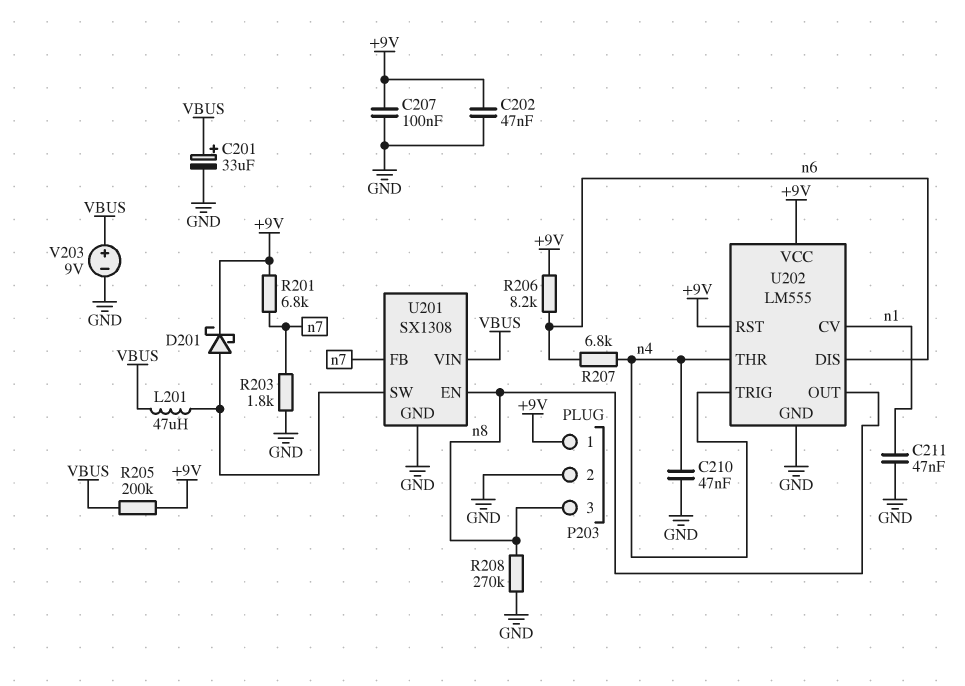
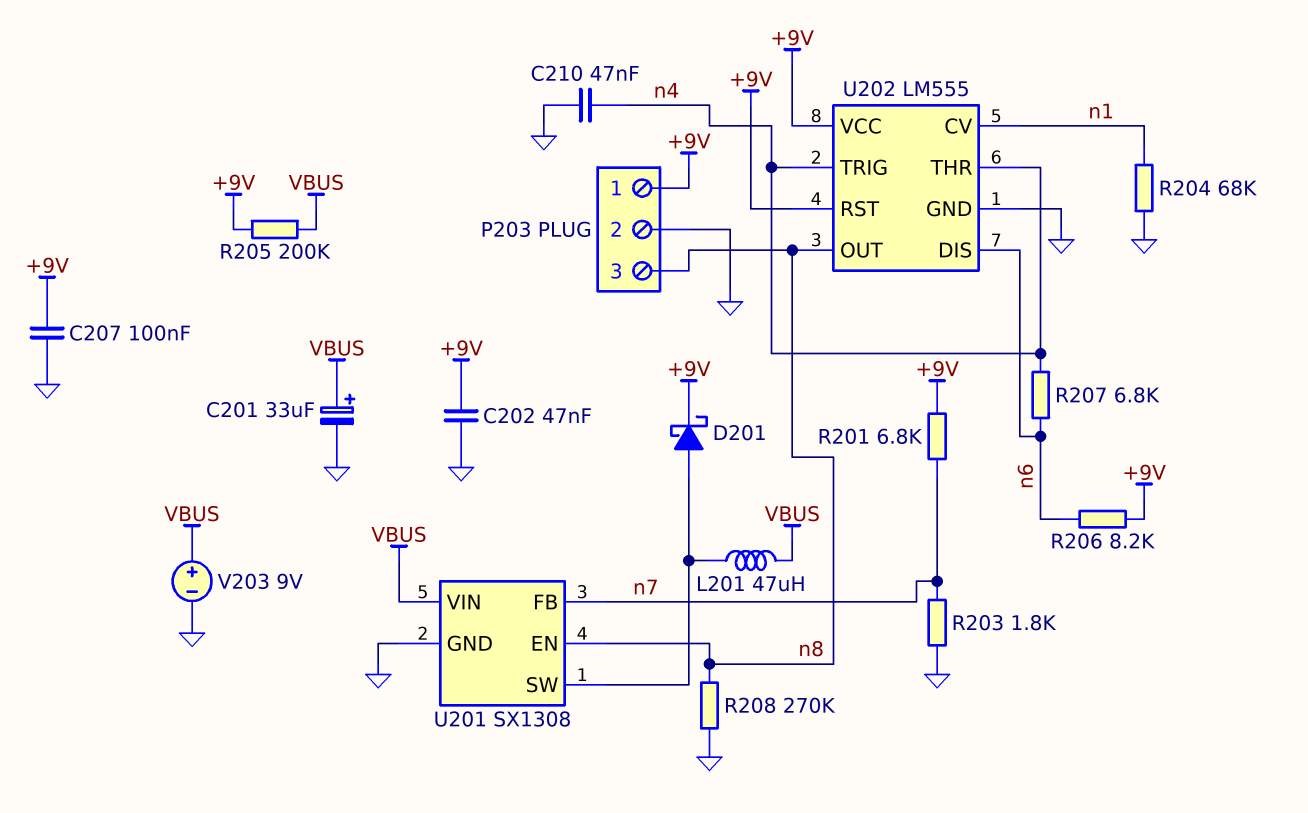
C211: 47nF (GND, n1) -> none
R204: none -> 68k (GND, n1)

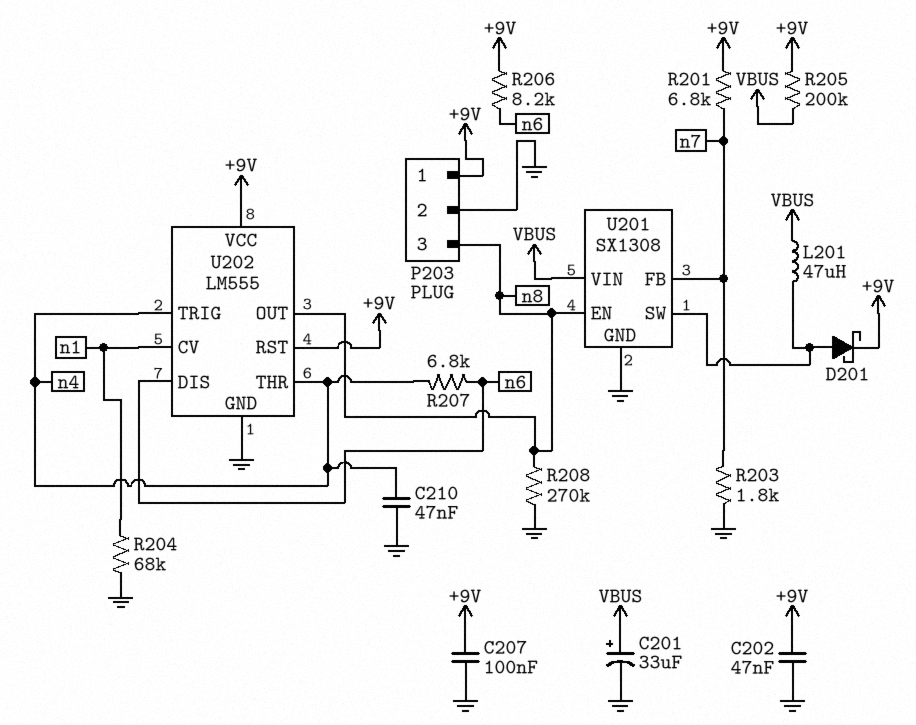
V203: 9V (plus VBUS, minus GND) -> none

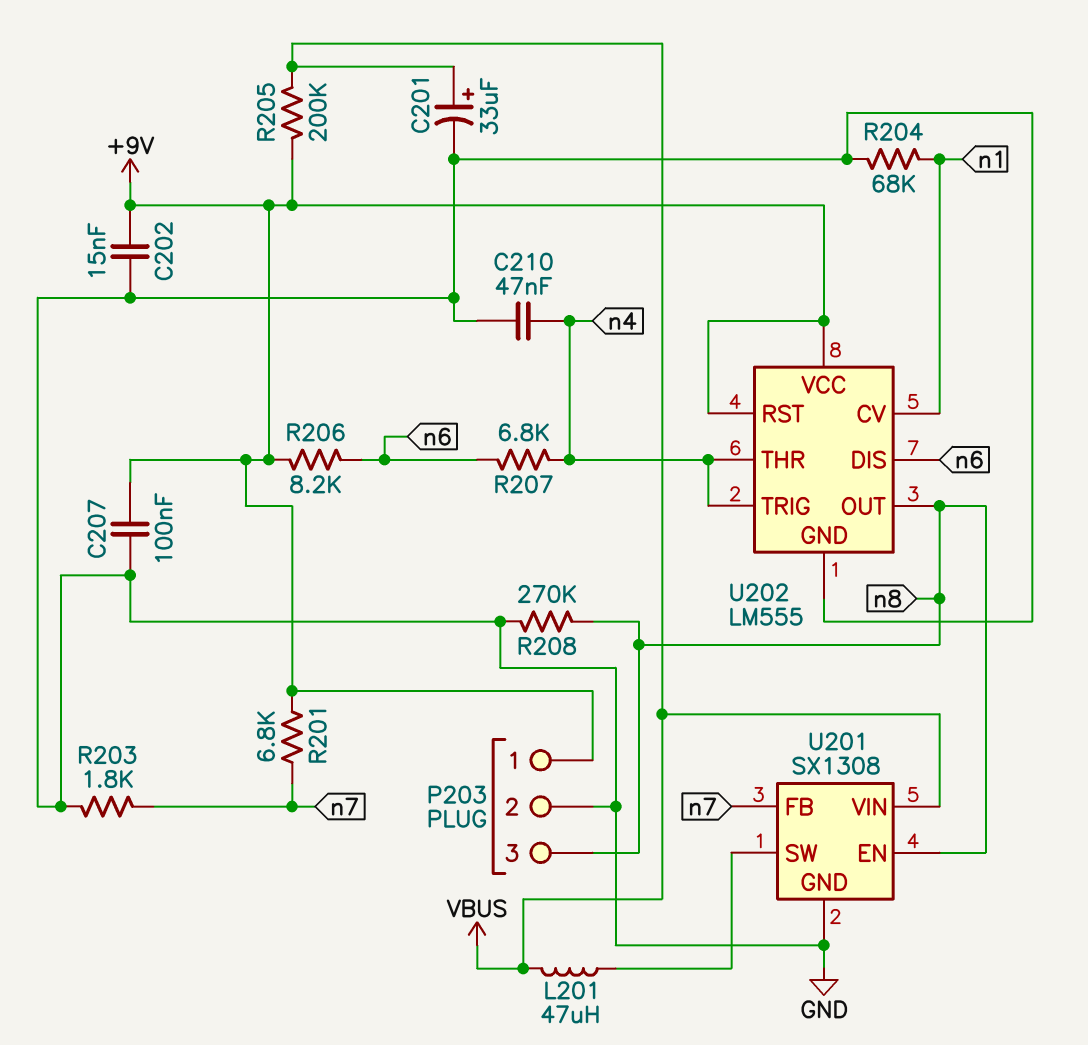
C202: 47nF (+9V, GND) -> 15nF (+9V, GND)
D201: schottky (A U201/SW, K +9V) -> none

